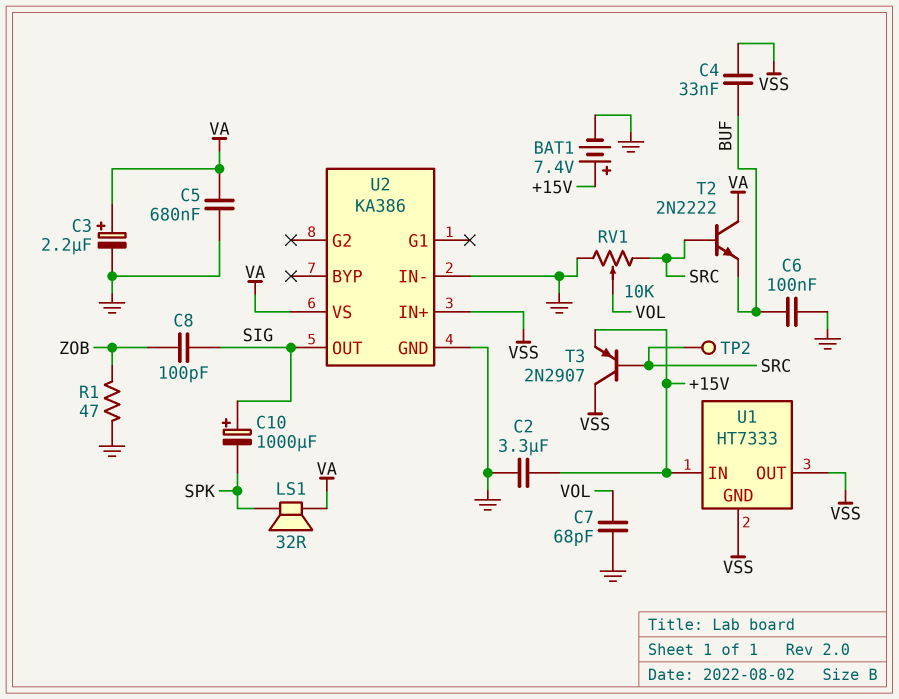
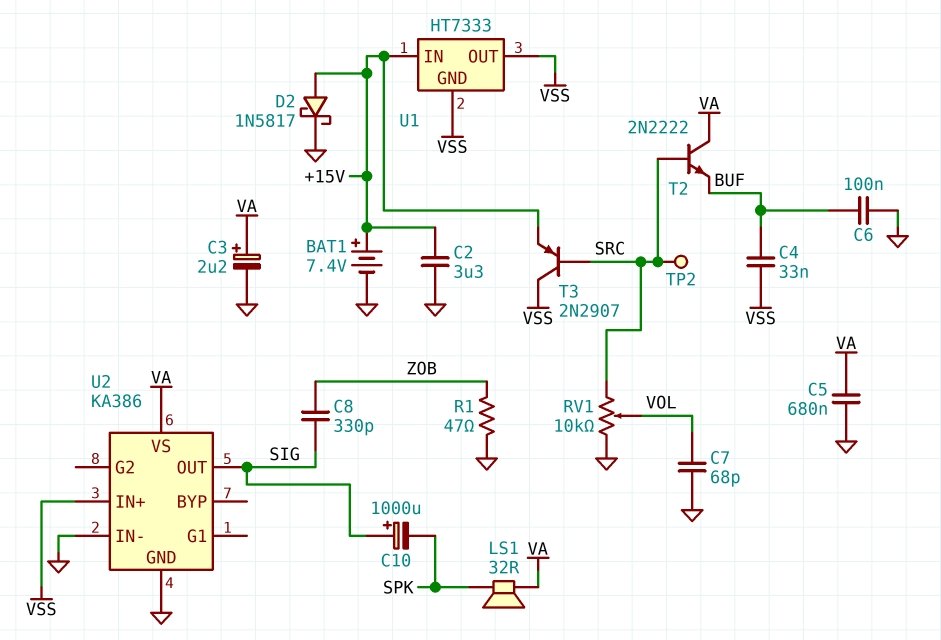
C8: 100pF (SIG, ZOB) -> 330pF (SIG, ZOB)
D2: none -> schottky 1N5817 (A +15V, K GND)

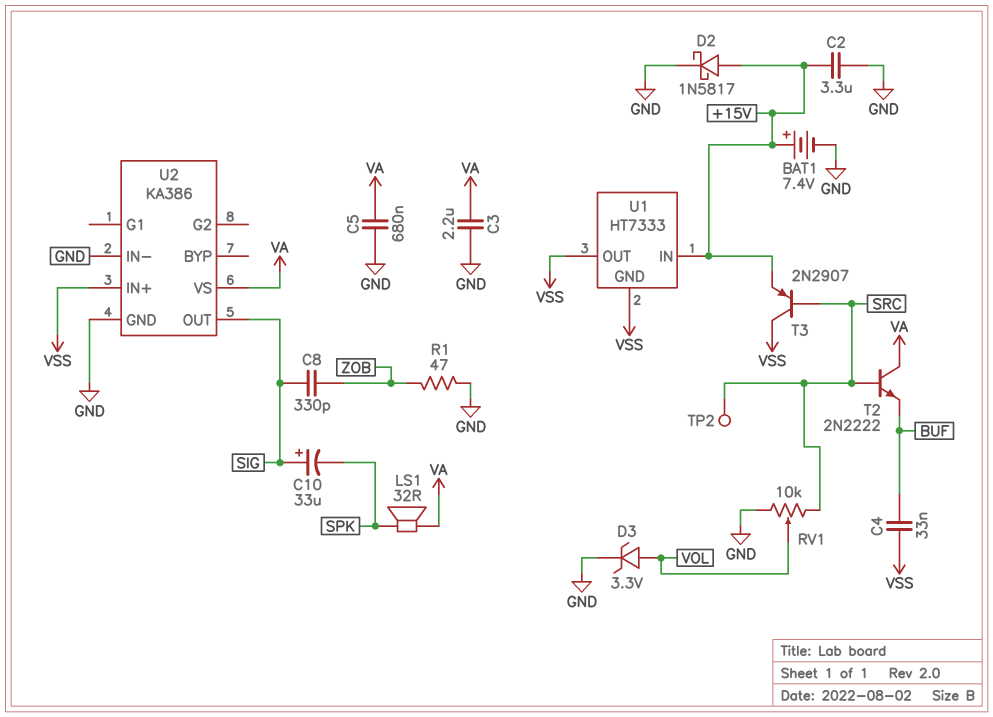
C3: 2.2uF (plus VA, minus GND) -> 2.2uF (GND, VA)
C6: 100nF (BUF, GND) -> none
C7: 68pF (GND, VOL) -> none
C10: 1000uF (plus SIG, minus SPK) -> 33uF (plus SIG, minus SPK)
D3: none -> zener 3.3V (A VOL, K GND)

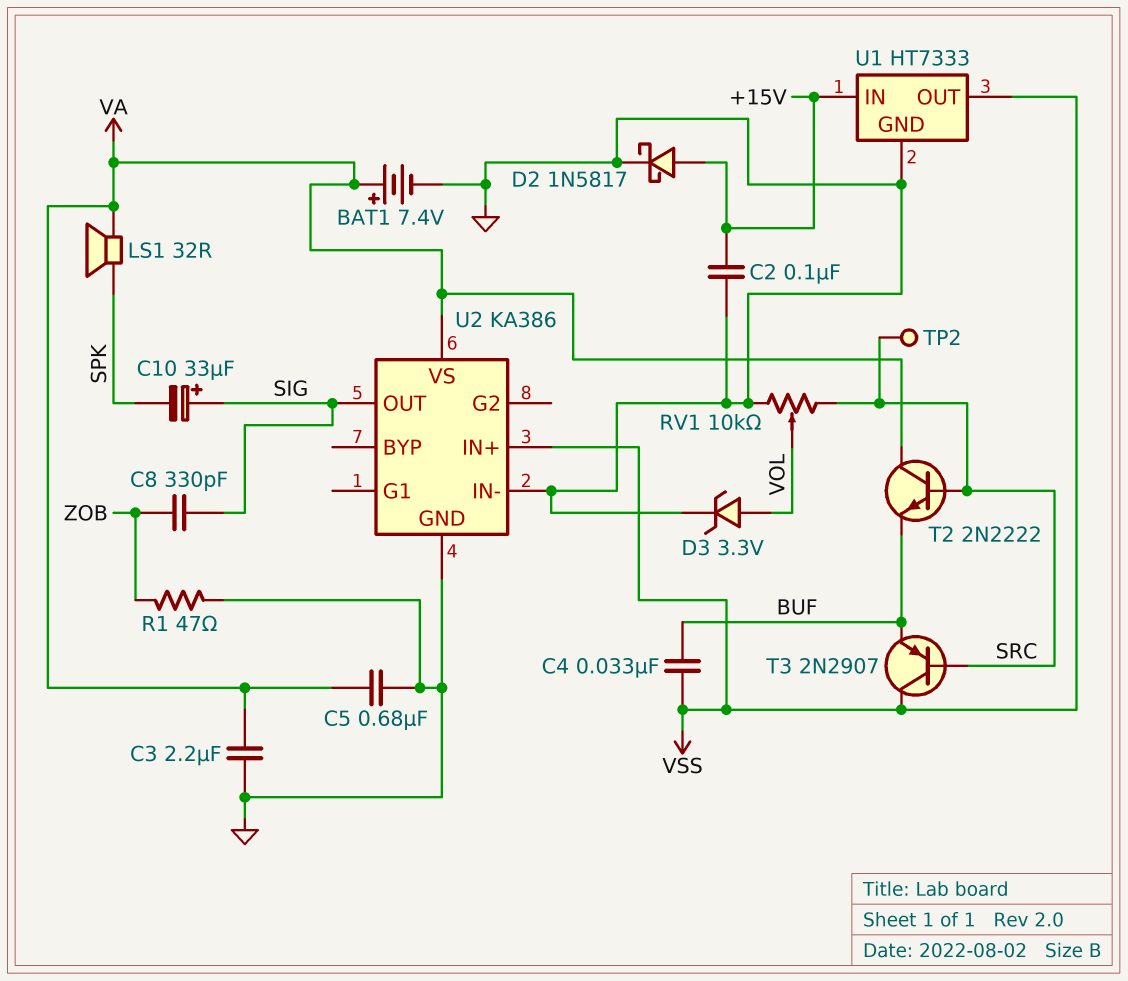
BAT1: 7.4V (plus +15V, minus GND) -> 7.4V (plus VA, minus GND)
C2: 3.3uF (+15V, GND) -> 100nF (+15V, GND)
T3: PNP 2N2907 (B SRC, C VSS, E +15V) -> PNP 2N2907 (B SRC, C VSS, E BUF)
U1 pin GND: VSS -> GND

